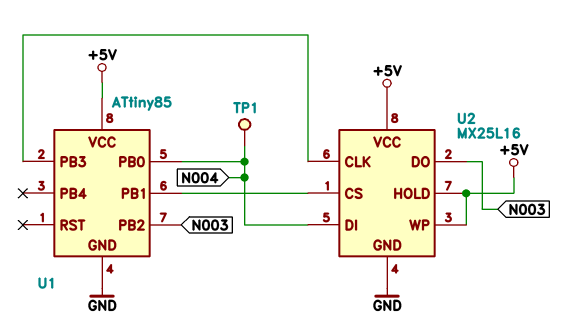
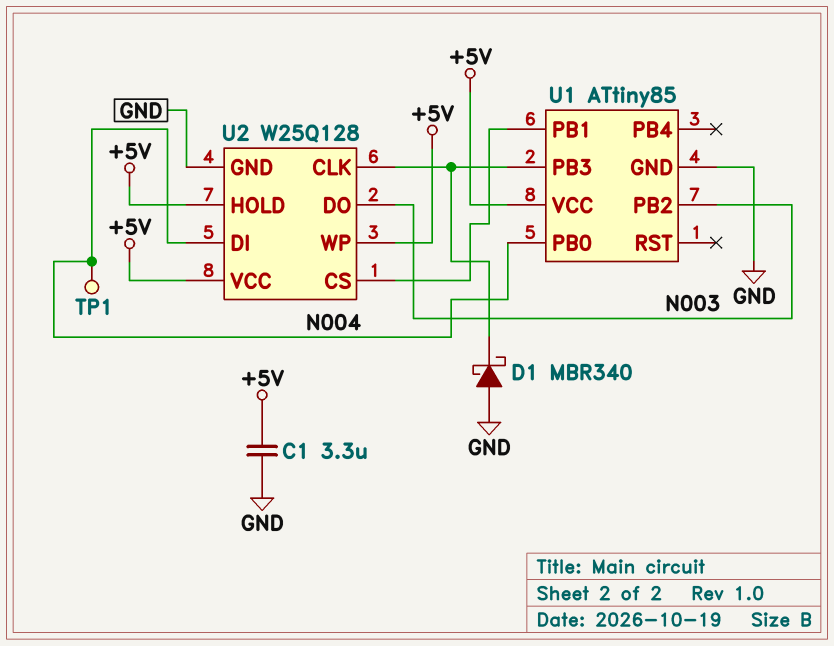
C1: none -> 3.3uF (+5V, GND)
D1: none -> schottky MBR340 (A GND, K U1/PB3)
U2: MX25L16 -> W25Q128

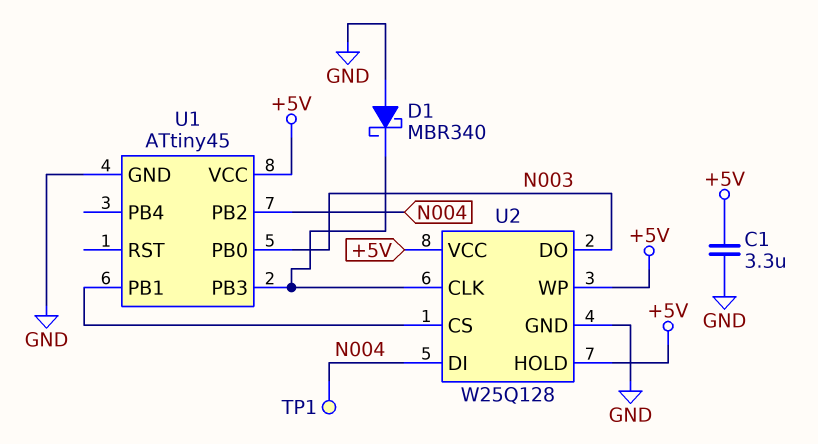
U1: ATtiny85 -> ATtiny45
U1 pin PB0: N004 -> N003
U1 pin PB2: N003 -> N004

